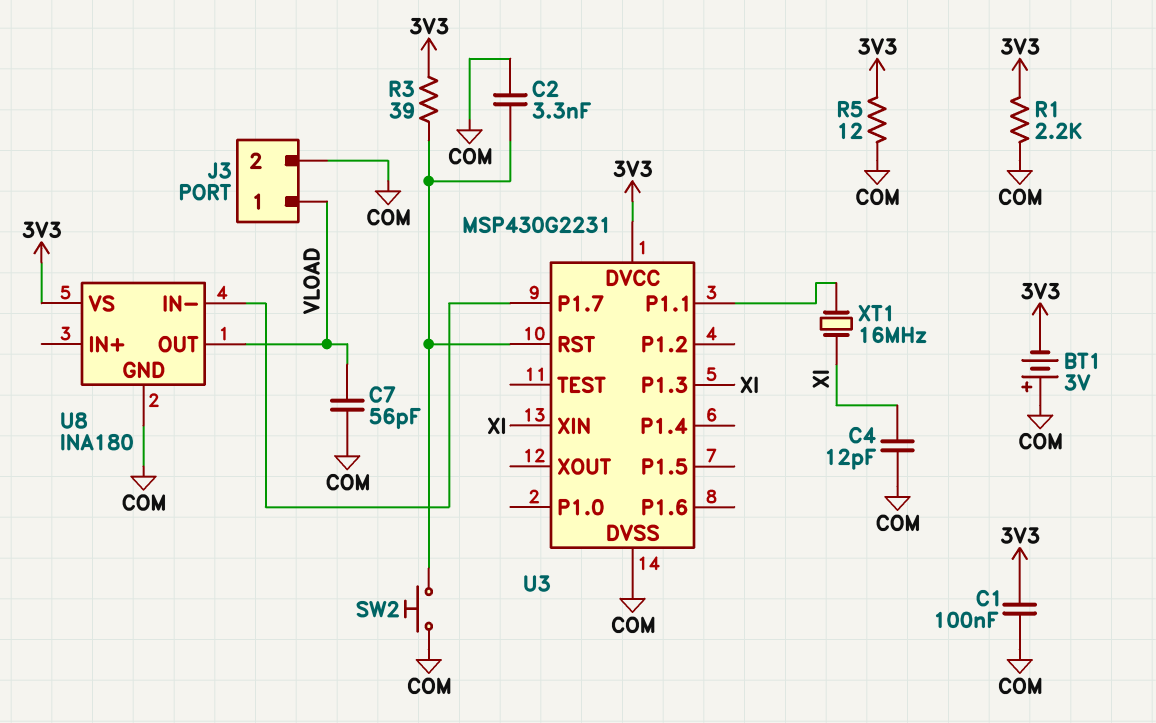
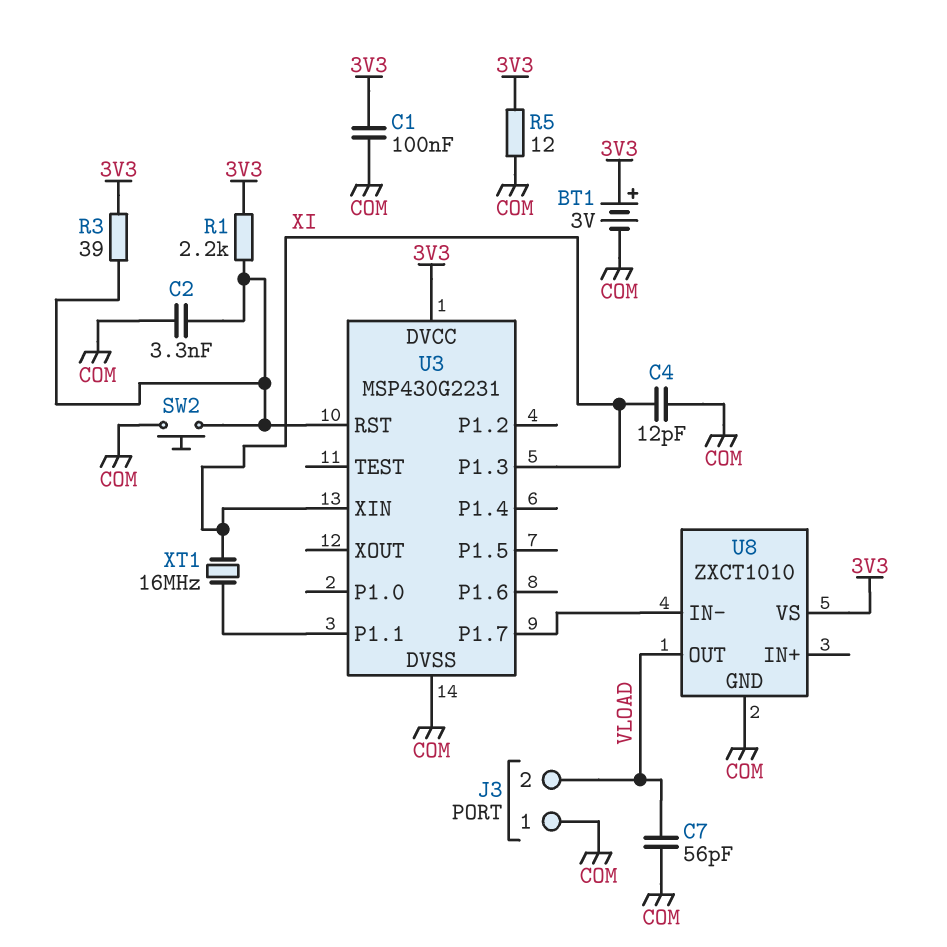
BT1: 3V (plus COM, minus 3V3) -> 3V (plus 3V3, minus COM)
J3 pin 1: VLOAD -> COM
J3 pin 2: COM -> VLOAD
R1: 2.2k (3V3, COM) -> 2.2k (3V3, U3/RST)
U8: INA180 -> ZXCT1010

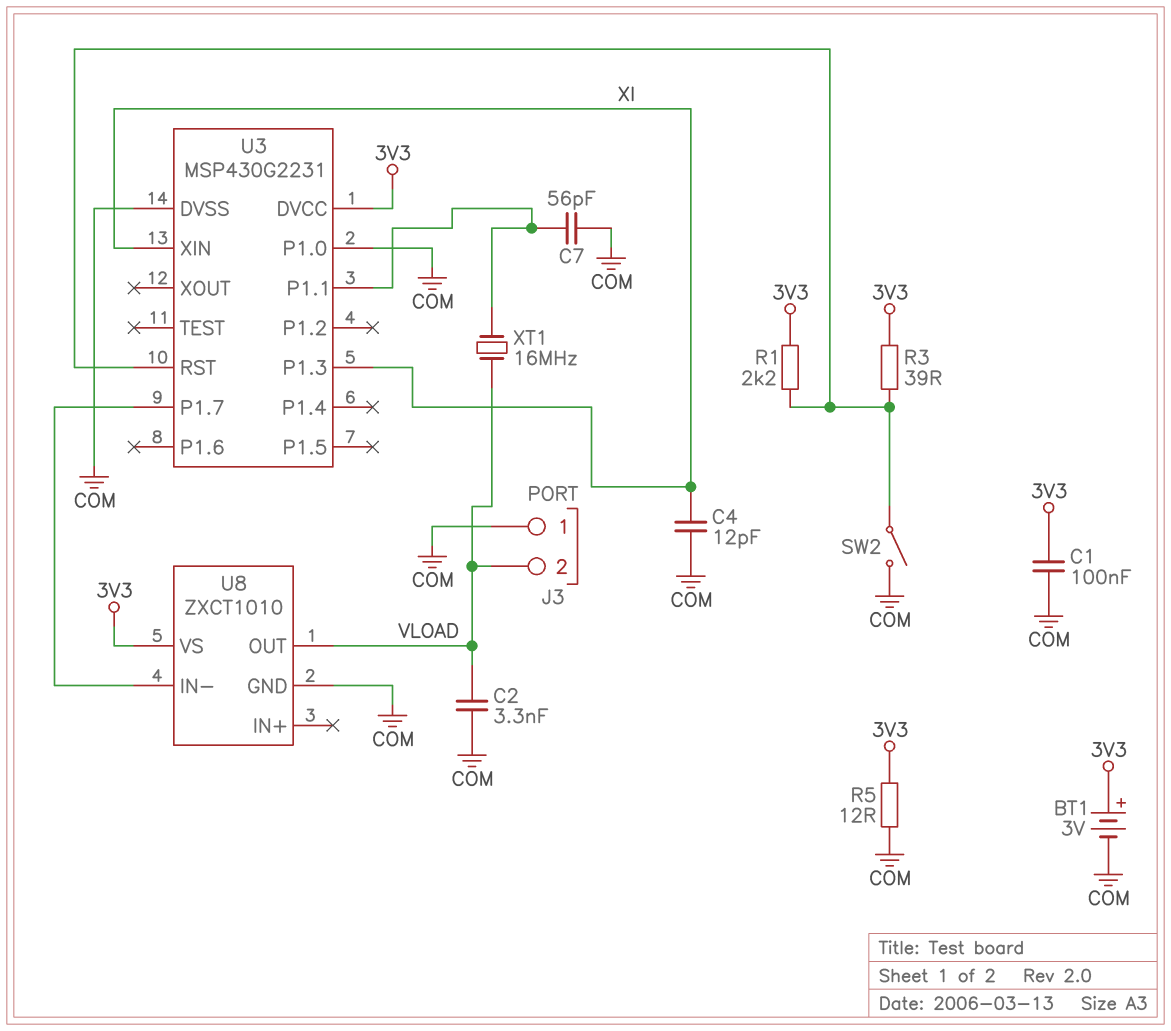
C2: 3.3nF (COM, U3/RST) -> 3.3nF (COM, VLOAD)
C7: 56pF (COM, VLOAD) -> 56pF (COM, U3/P1.1)
SW2: button (COM, U3/RST) -> switch (COM, U3/RST)
U3 pin P1.0: none -> COM
XT1: 16MHz (U3/P1.1, XI) -> 16MHz (U3/P1.1, VLOAD)

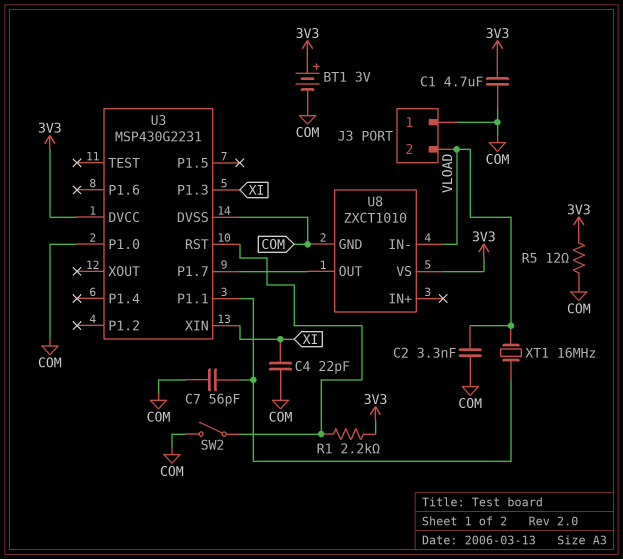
C1: 100nF (3V3, COM) -> 4.7uF (3V3, COM)
C4: 12pF (COM, XI) -> 22pF (COM, XI)
R3: 39 (3V3, U3/RST) -> none
U8 pin IN-: U3/P1.7 -> VLOAD
U8 pin OUT: VLOAD -> U3/P1.7

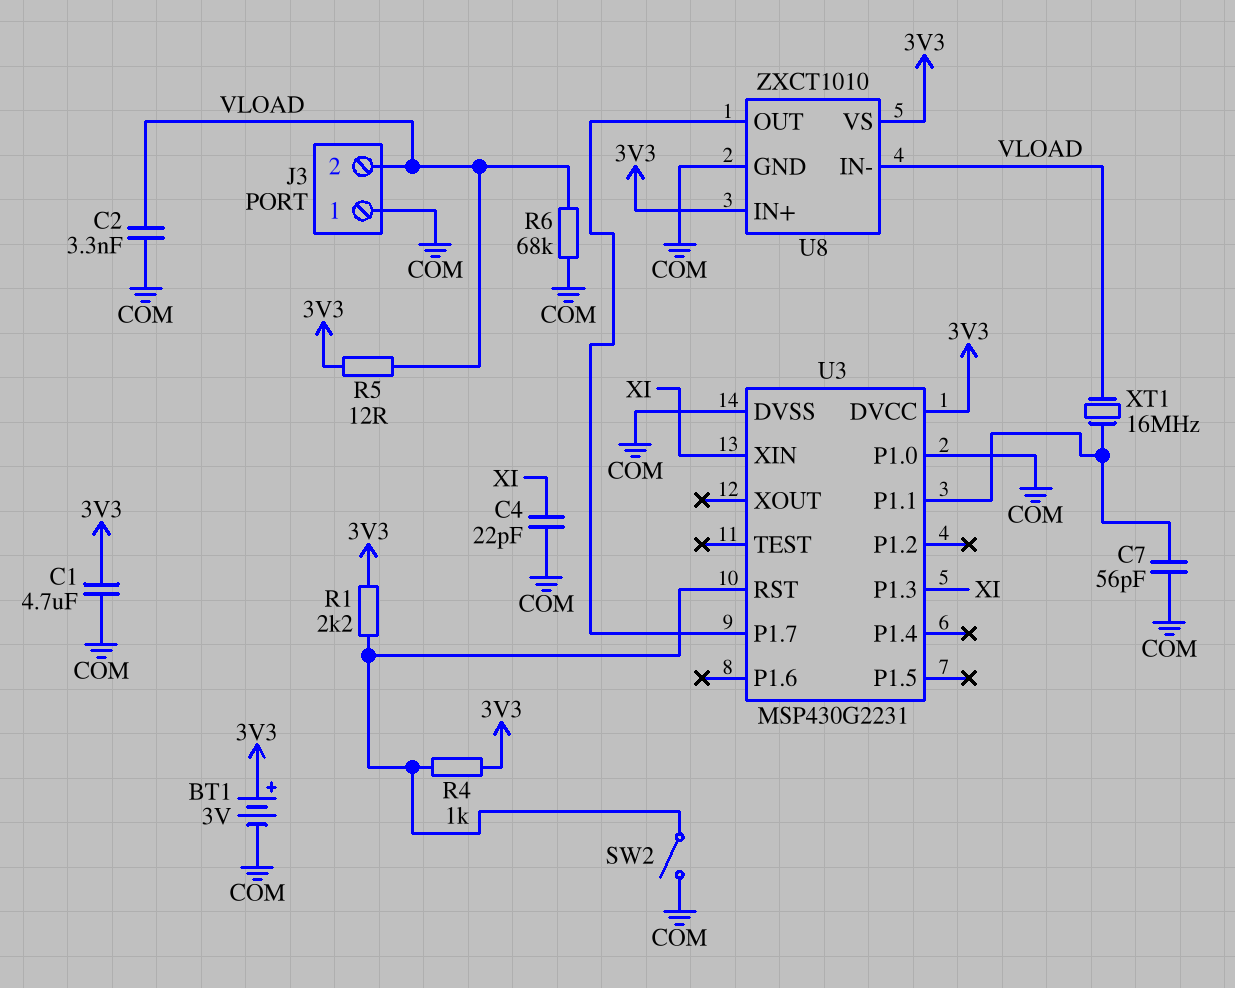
R4: none -> 1k (3V3, U3/RST)
R5: 12 (3V3, COM) -> 12 (3V3, VLOAD)
R6: none -> 68k (COM, VLOAD)
U8 pin IN+: none -> 3V3

